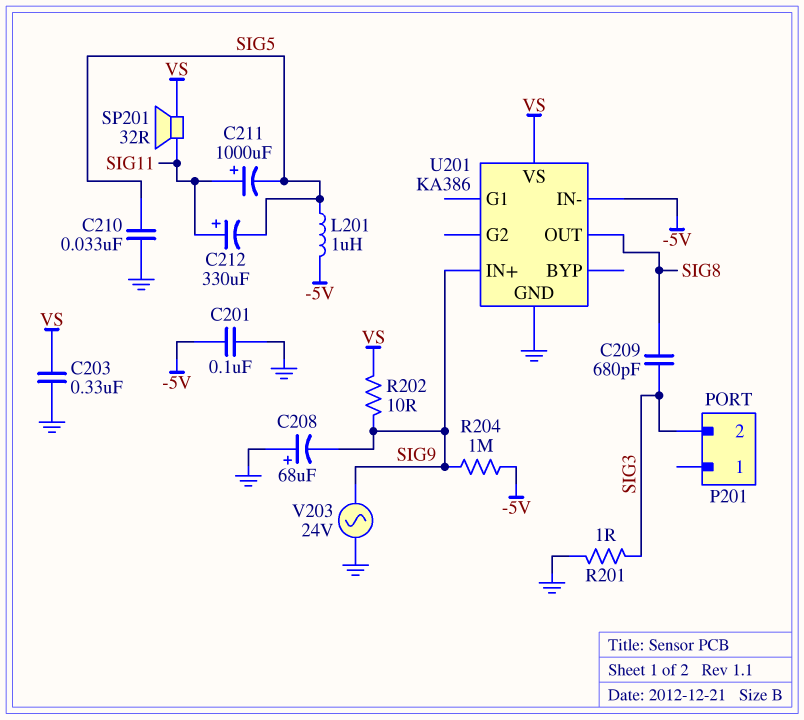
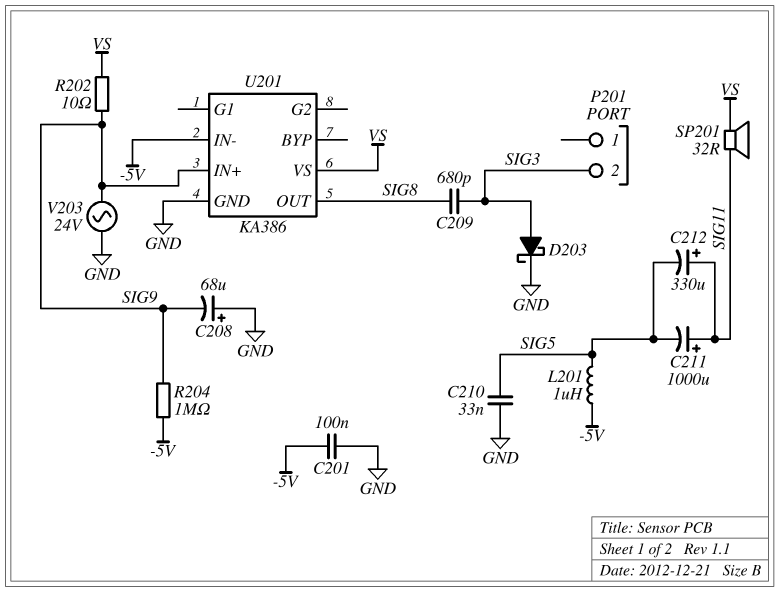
C203: 330nF (GND, VS) -> none
D203: none -> schottky (A SIG3, K GND)
R201: 1 (GND, SIG3) -> none

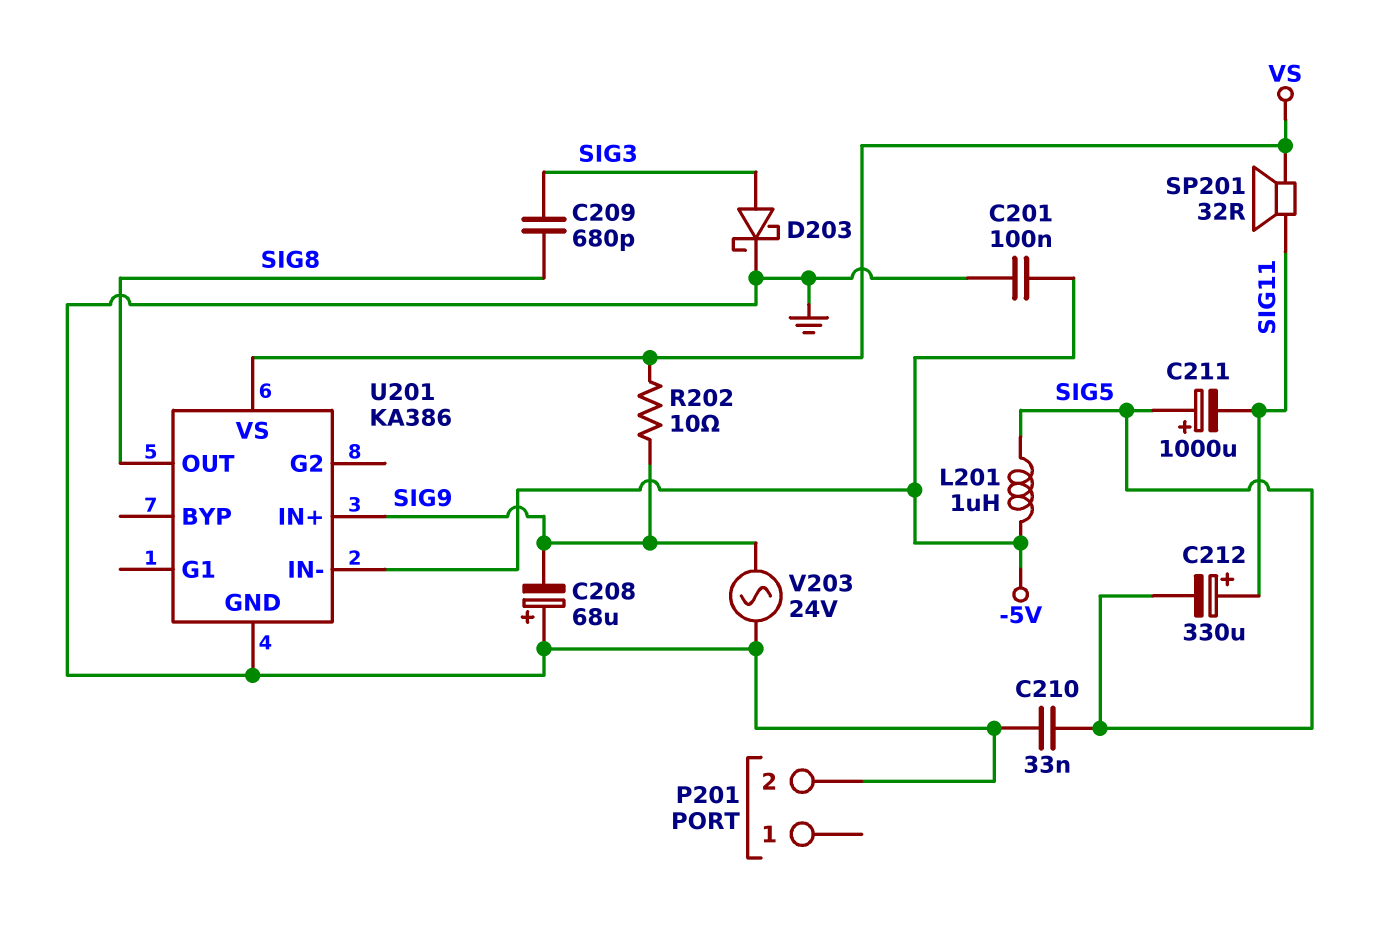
C211: 1000uF (plus SIG11, minus SIG5) -> 1000uF (plus SIG5, minus SIG11)
P201 pin 2: SIG3 -> GND
R204: 1M (-5V, SIG9) -> none

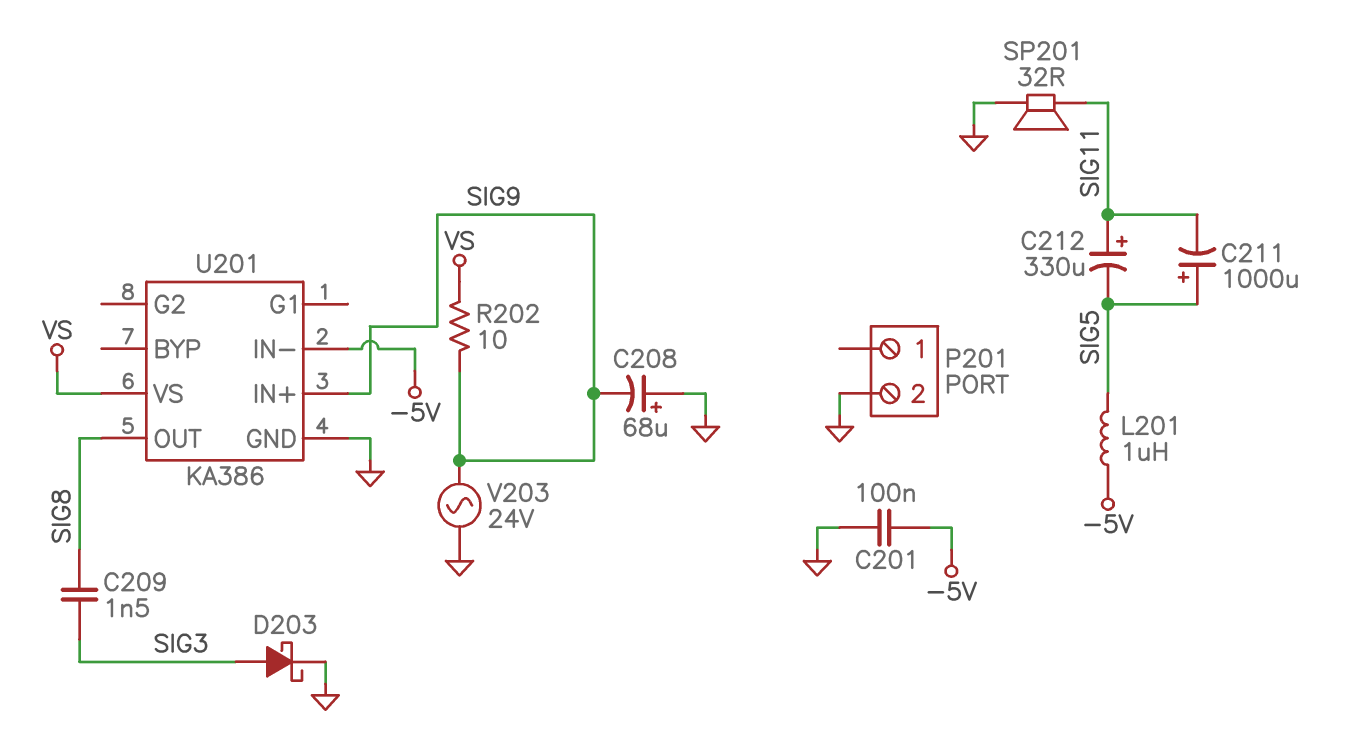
C209: 680pF (SIG3, SIG8) -> 1.5nF (SIG3, SIG8)
C210: 33nF (GND, SIG5) -> none
SP201: speaker 32R (SIG11, VS) -> speaker 32R (GND, SIG11)

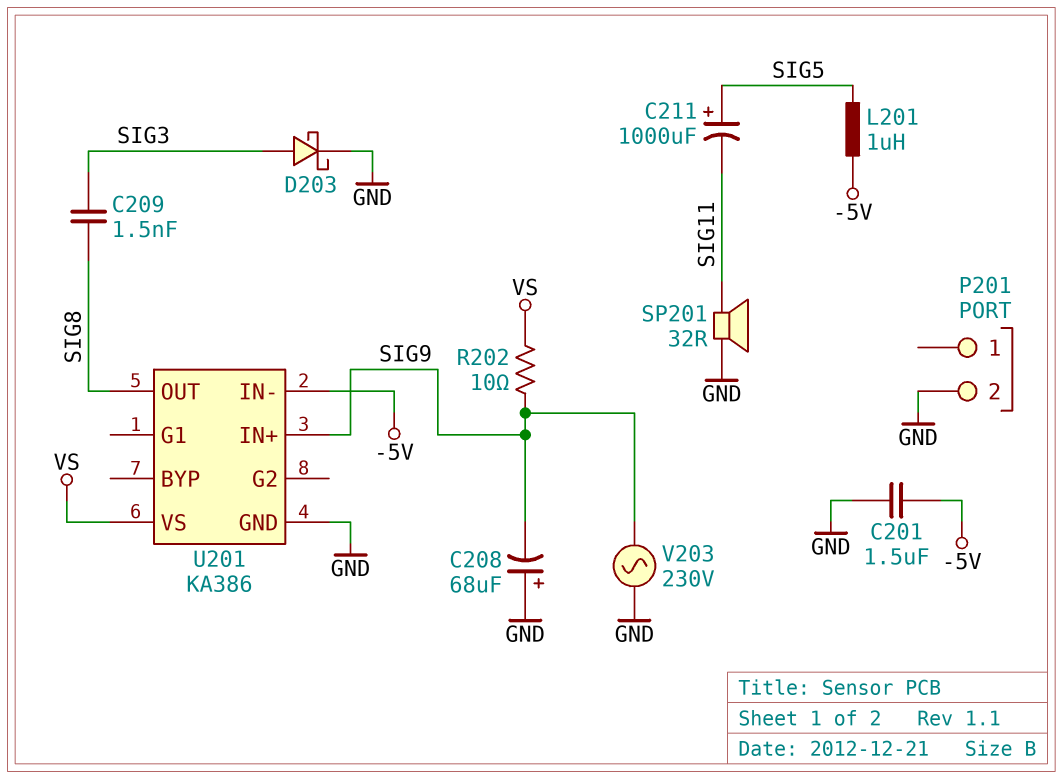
C201: 100nF (-5V, GND) -> 1.5uF (-5V, GND)
C212: 330uF (plus SIG11, minus SIG5) -> none
V203: AC 24V (GND, SIG9) -> AC 230V (GND, SIG9)

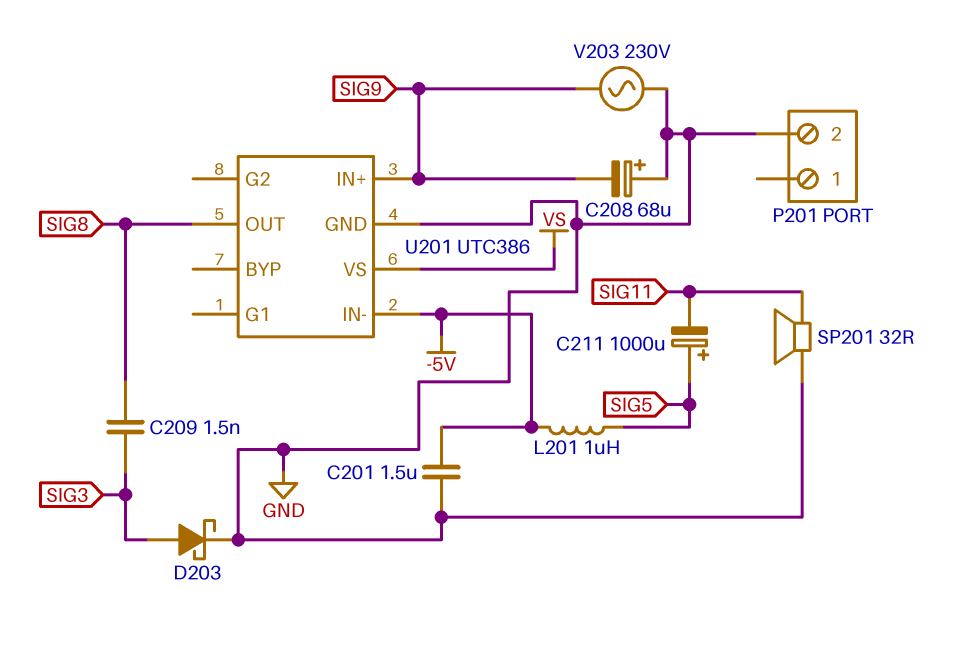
R202: 10 (SIG9, VS) -> none
U201: KA386 -> UTC386

